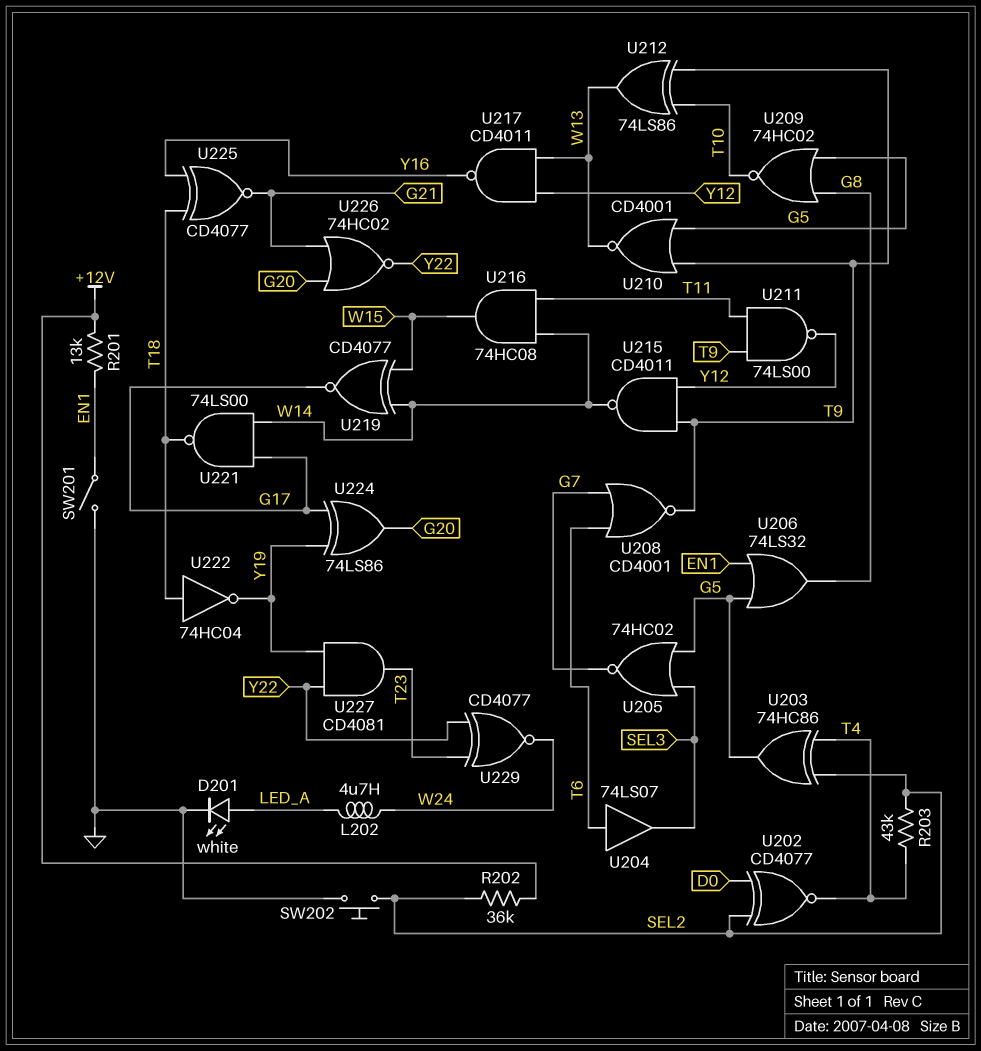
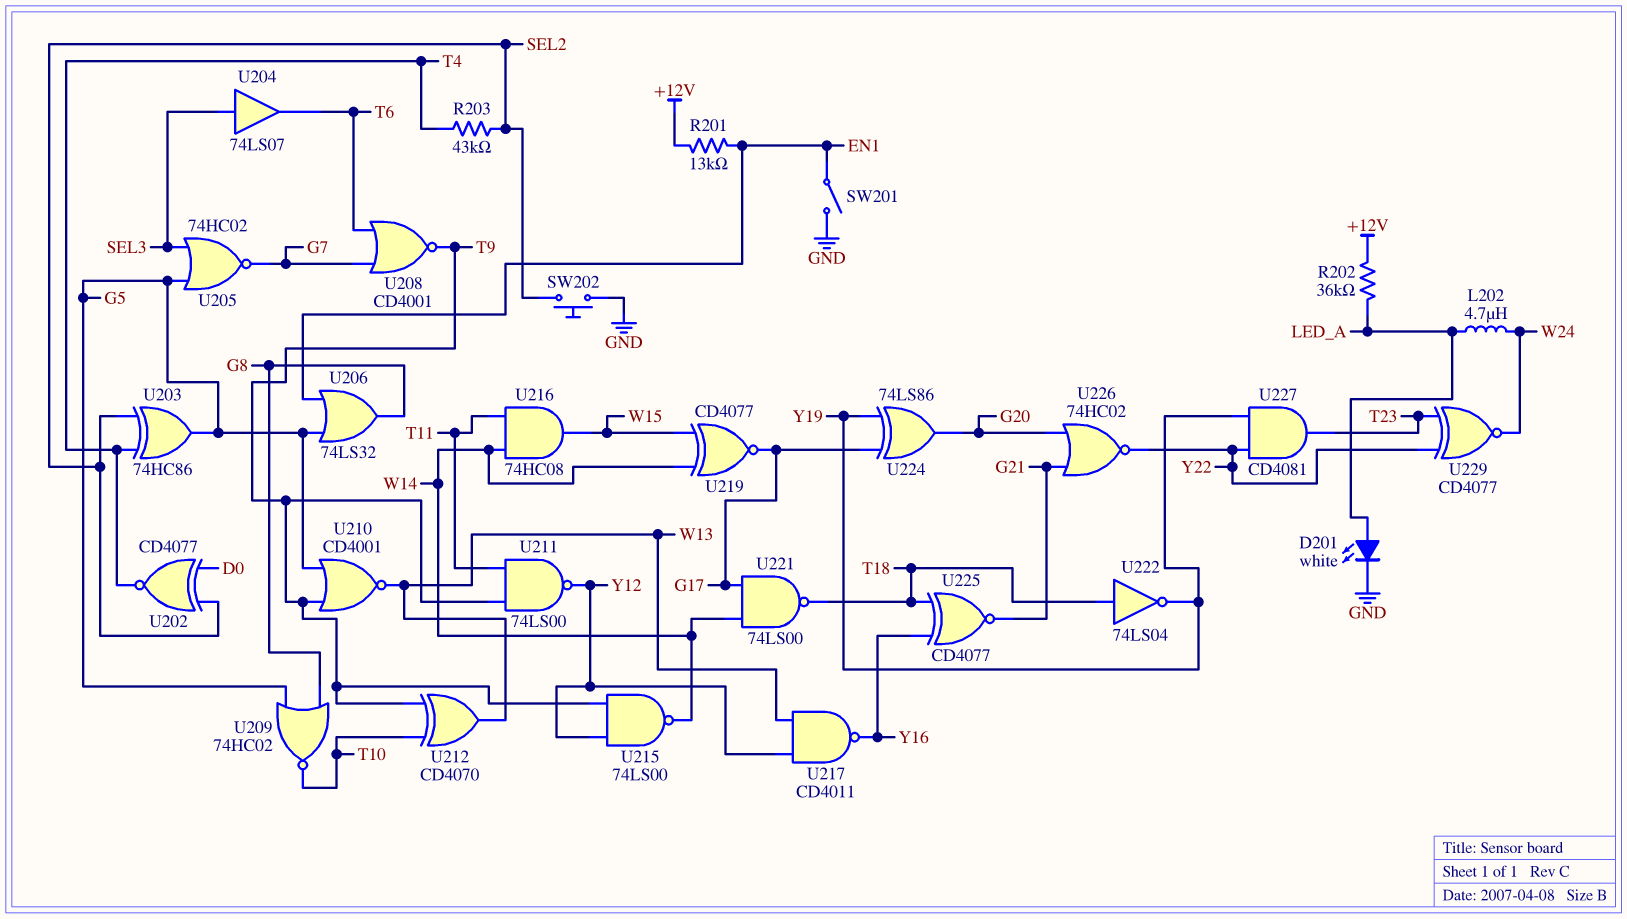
R202: 36k (+12V, SEL2) -> 36k (+12V, LED_A)
U204: buffer 74LS07 (in T6, out SEL3) -> buffer 74LS07 (in SEL3, out T6)
U212: XOR 74LS86 (in T9, in T10, out W13) -> XOR CD4070 (in T9, in T10, out W13)
U215: NAND CD4011 (in T9, in Y12, out W14) -> NAND 74LS00 (in T9, in Y12, out W14)
U222: NOT 74HC04 (in T18, out Y19) -> NOT 74LS04 (in T18, out Y19)

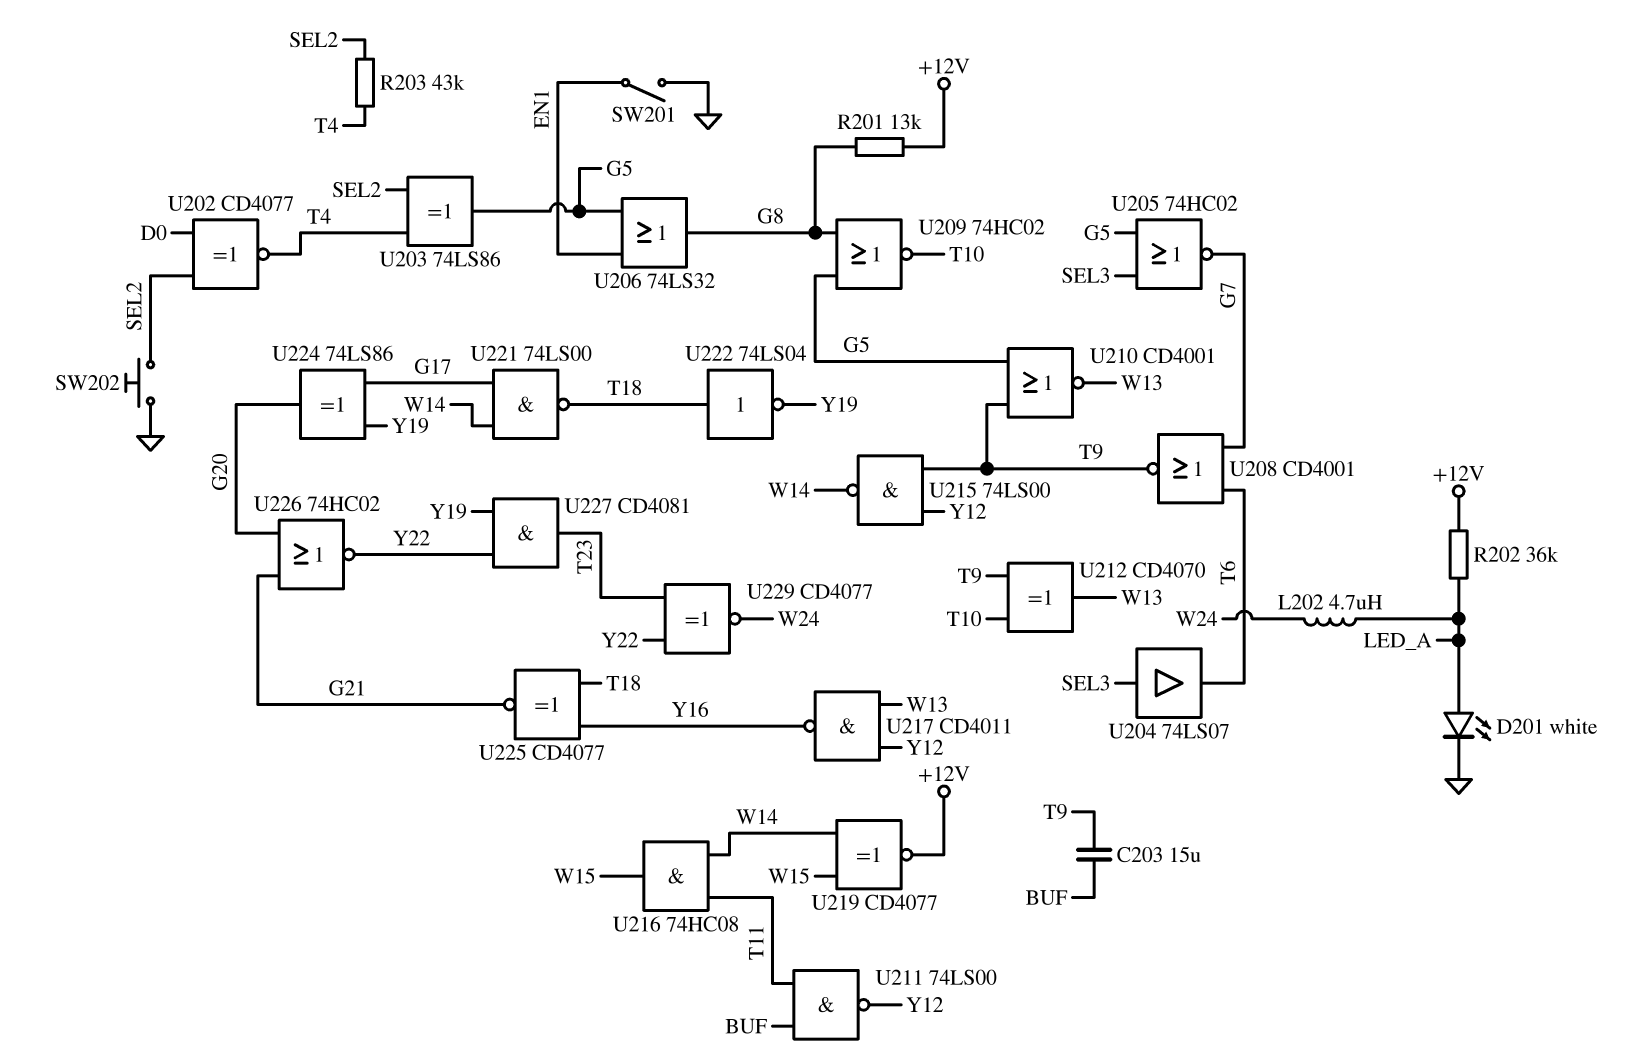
C203: none -> 15uF (BUF, T9)
R201: 13k (+12V, EN1) -> 13k (+12V, G8)
U203: XOR 74HC86 (in SEL2, in T4, out G5) -> XOR 74LS86 (in SEL2, in T4, out G5)
U211: NAND 74LS00 (in T9, in T11, out Y12) -> NAND 74LS00 (in BUF, in T11, out Y12)
U219: XNOR CD4077 (in W14, in W15, out G17) -> XNOR CD4077 (in W14, in W15, out +12V)

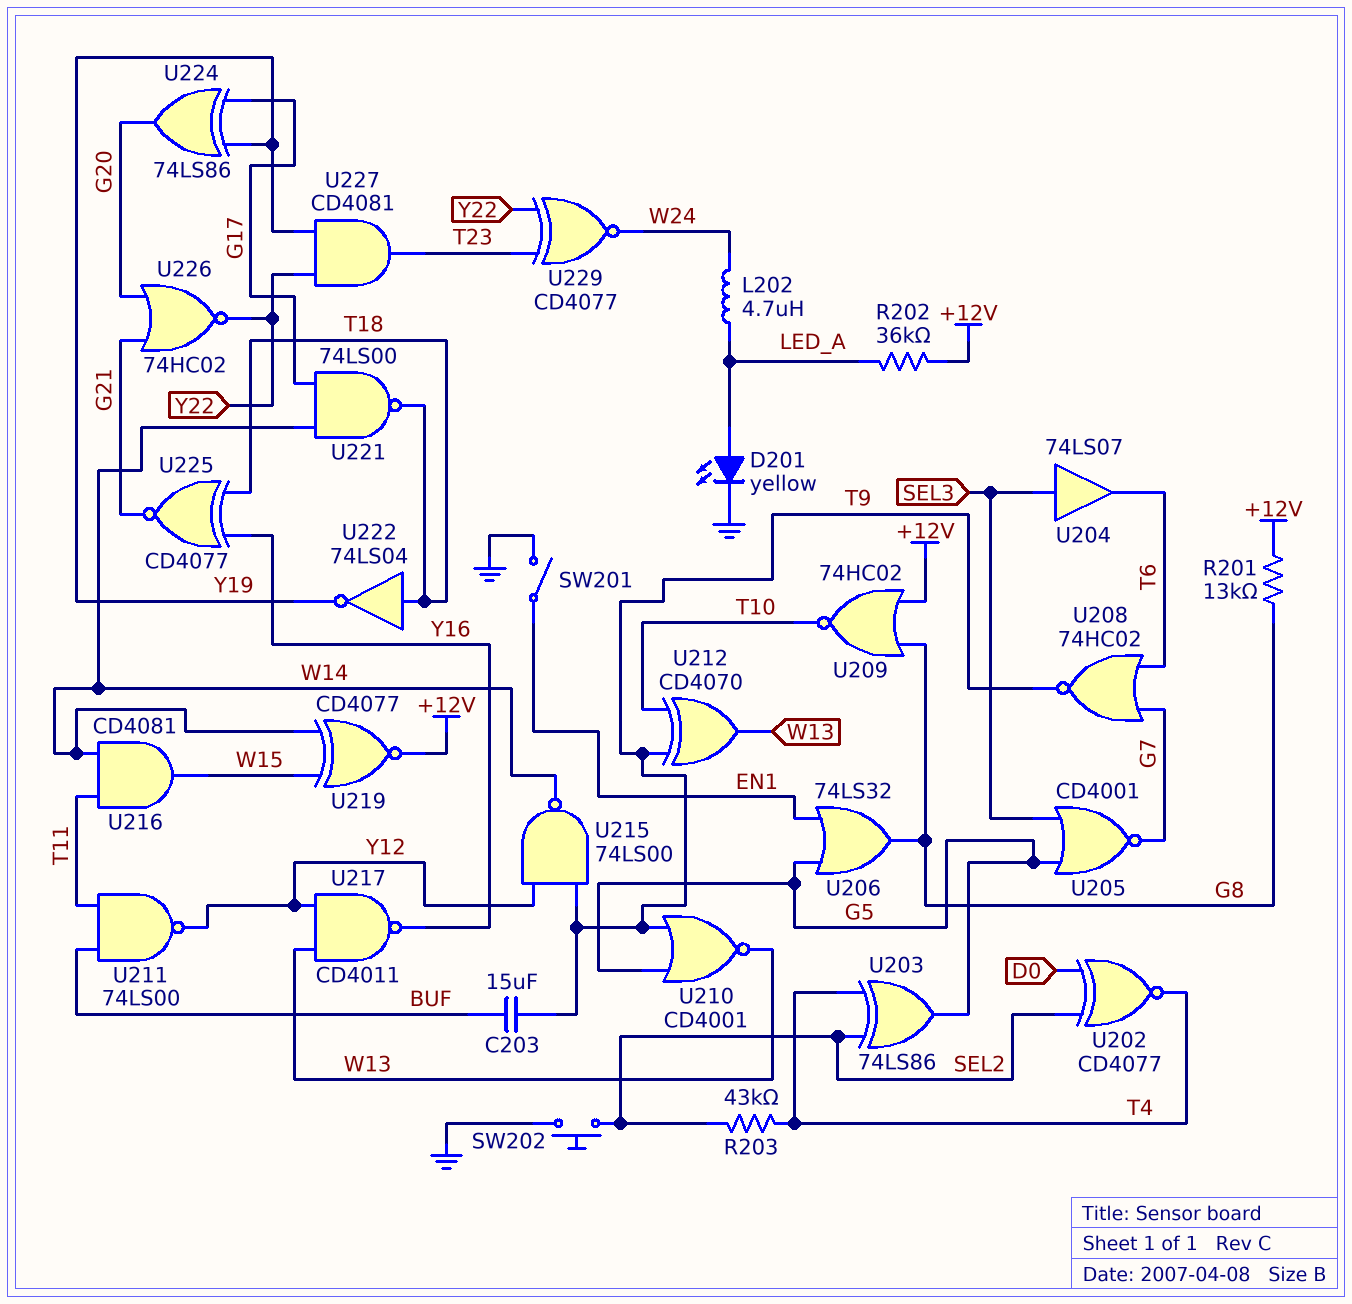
D201: LED white (A LED_A, K GND) -> LED yellow (A LED_A, K GND)
U205: NOR 74HC02 (in G5, in SEL3, out G7) -> NOR CD4001 (in G5, in SEL3, out G7)
U208: NOR CD4001 (in G7, in T6, out T9) -> NOR 74HC02 (in G7, in T6, out T9)
U209: NOR 74HC02 (in G5, in G8, out T10) -> NOR 74HC02 (in +12V, in G8, out T10)
U216: AND 74HC08 (in T11, in W14, out W15) -> AND CD4081 (in T11, in W14, out W15)

